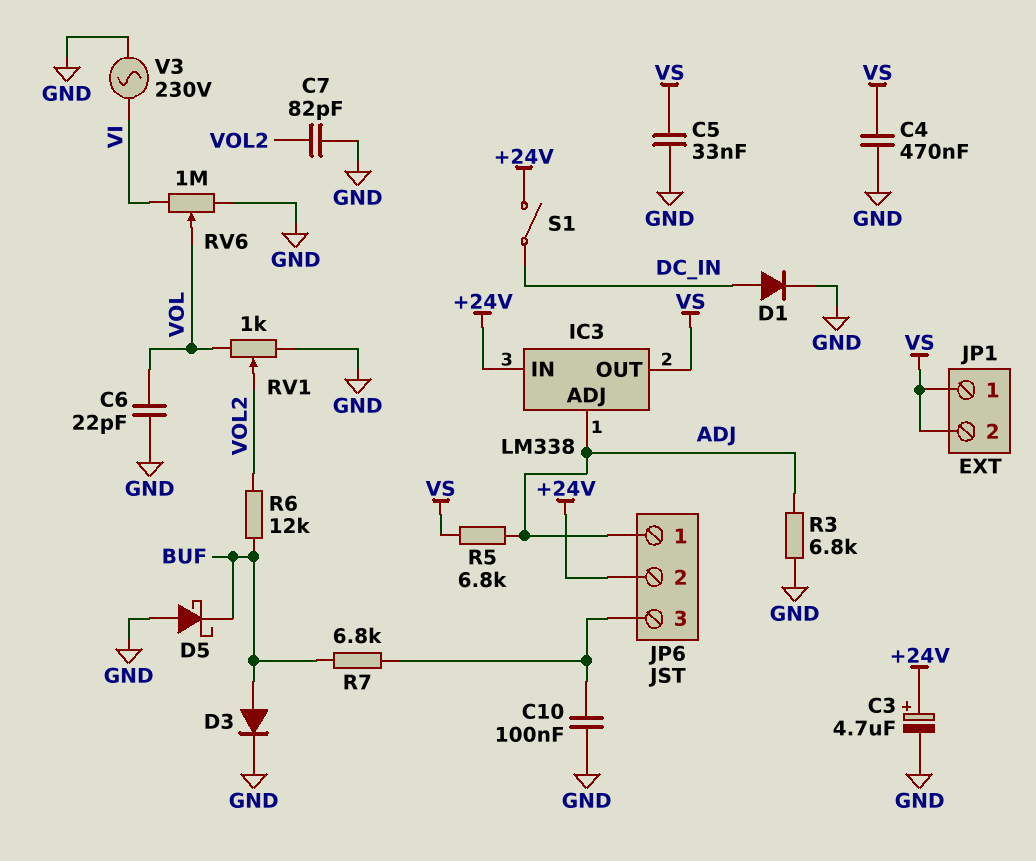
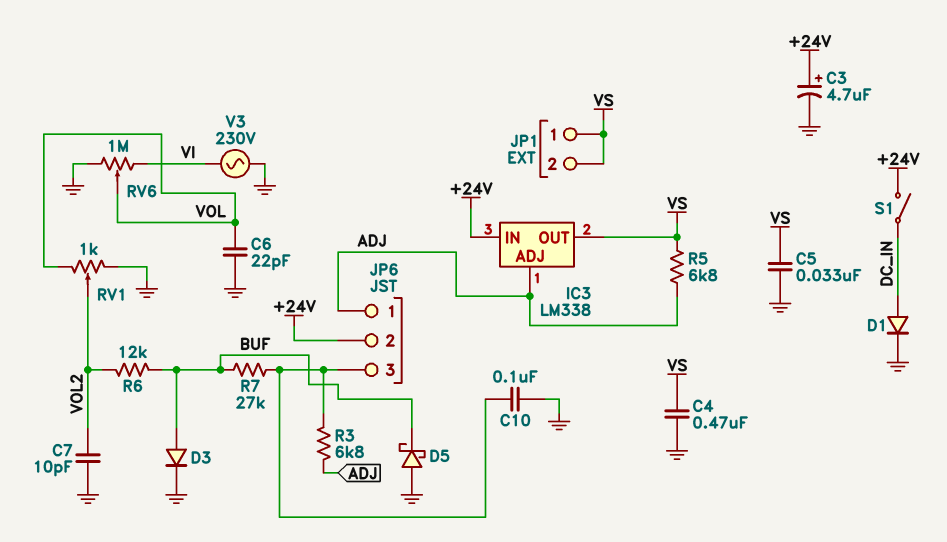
C7: 82pF (GND, VOL2) -> 10pF (GND, VOL2)
R3: 6.8k (ADJ, GND) -> 6.8k (ADJ, JP6/3)
R7: 6.8k (BUF, JP6/3) -> 27k (BUF, JP6/3)

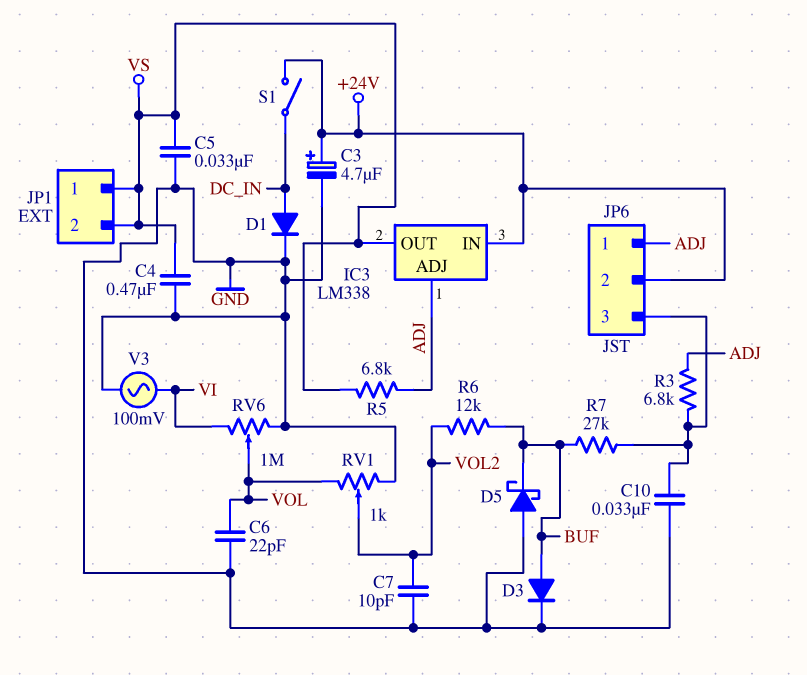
C10: 100nF (GND, JP6/3) -> 33nF (GND, JP6/3)
V3: AC 230V (GND, VI) -> AC 100mV (GND, VI)

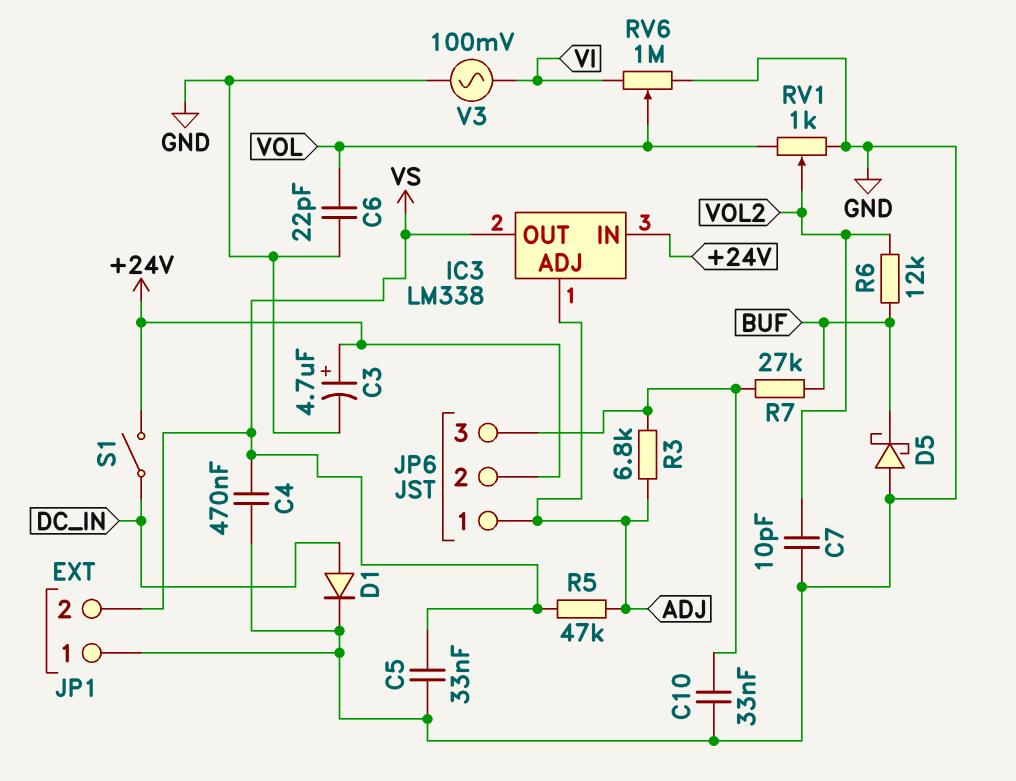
D3: diode (A BUF, K GND) -> none
JP1 pin 1: VS -> GND
R5: 6.8k (ADJ, VS) -> 47k (ADJ, VS)

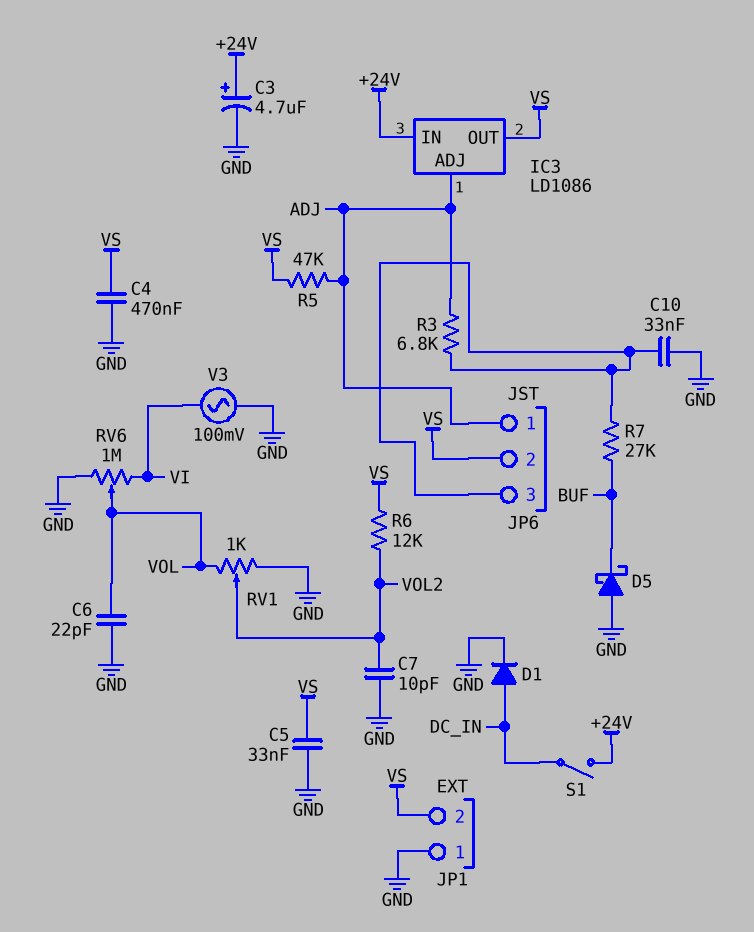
IC3: LM338 -> LD1086
JP6 pin 2: +24V -> VS
R6: 12k (BUF, VOL2) -> 12k (VOL2, VS)

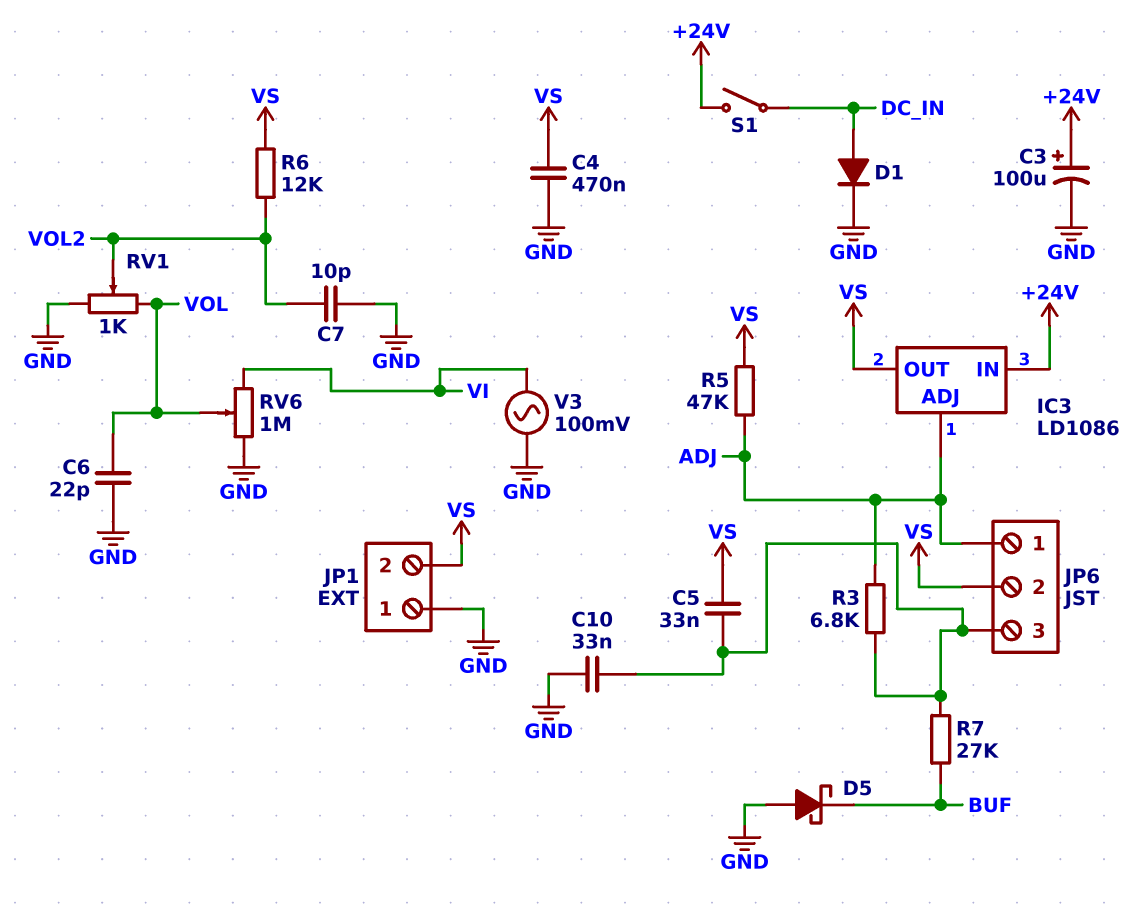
C3: 4.7uF (plus +24V, minus GND) -> 100uF (plus +24V, minus GND)
C5: 33nF (GND, VS) -> 33nF (JP6/3, VS)

